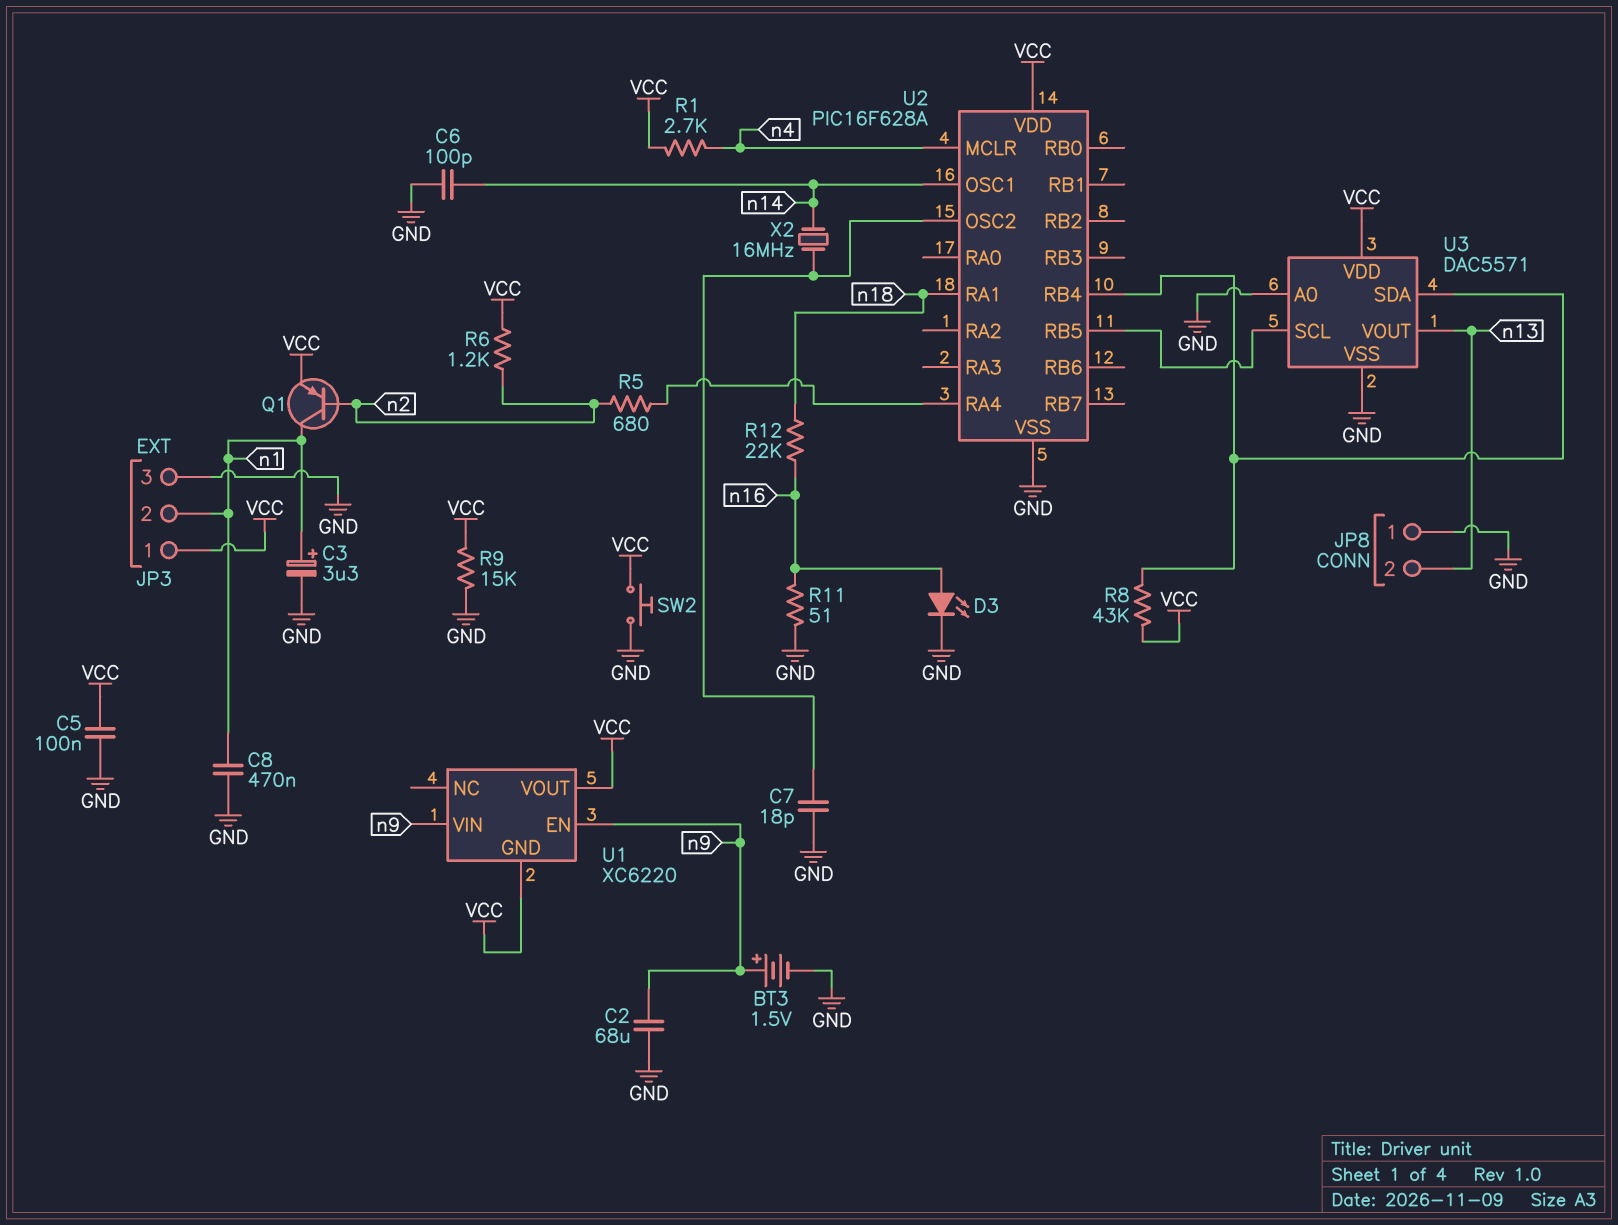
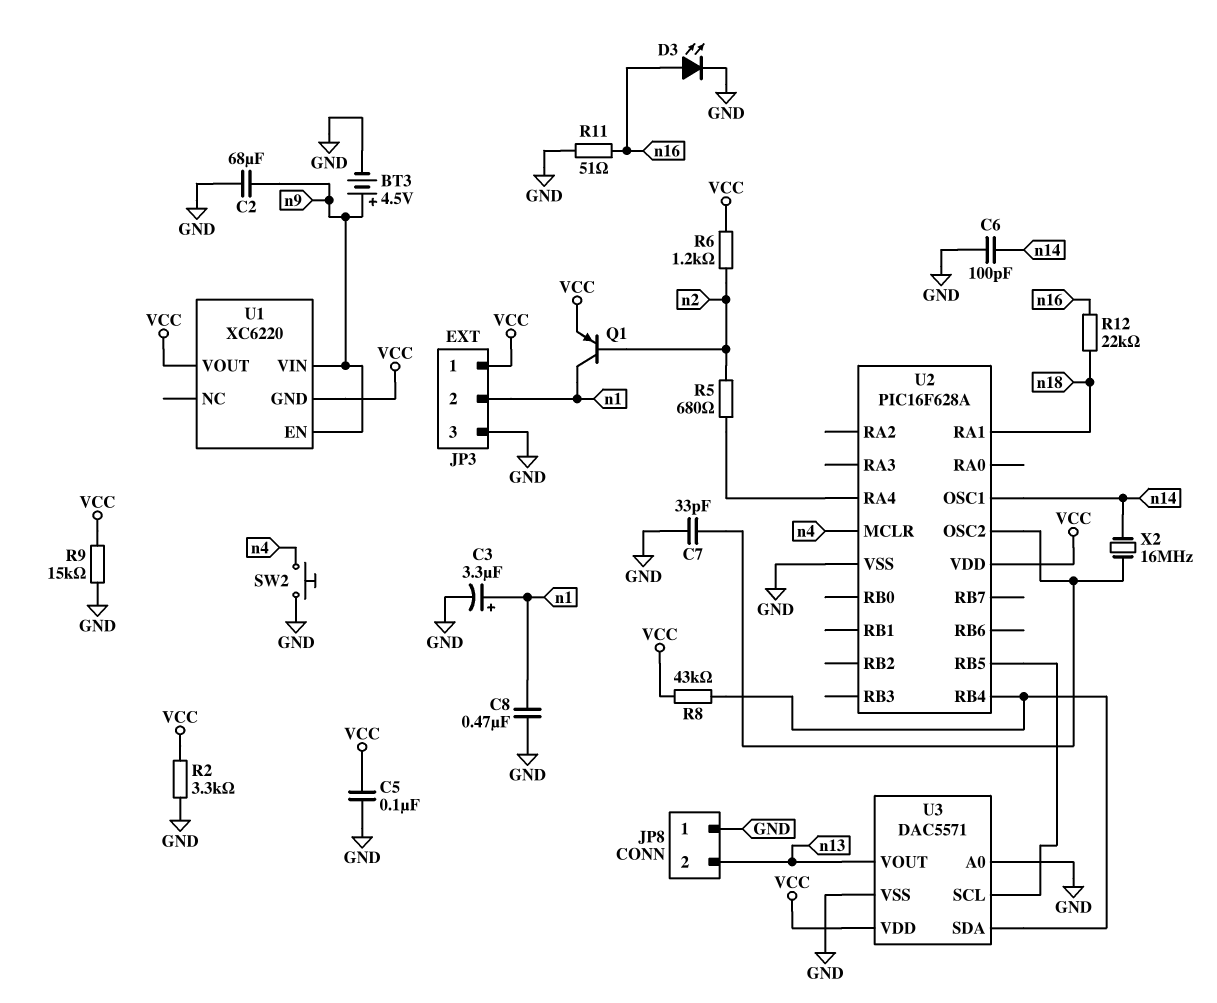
BT3: 1.5V (plus n9, minus GND) -> 4.5V (plus n9, minus GND)
C7: 18pF (GND, U2/OSC2) -> 33pF (GND, U2/OSC2)
R1: 2.7k (VCC, n4) -> none
R2: none -> 3.3k (GND, VCC)
SW2: button (GND, VCC) -> button (GND, n4)

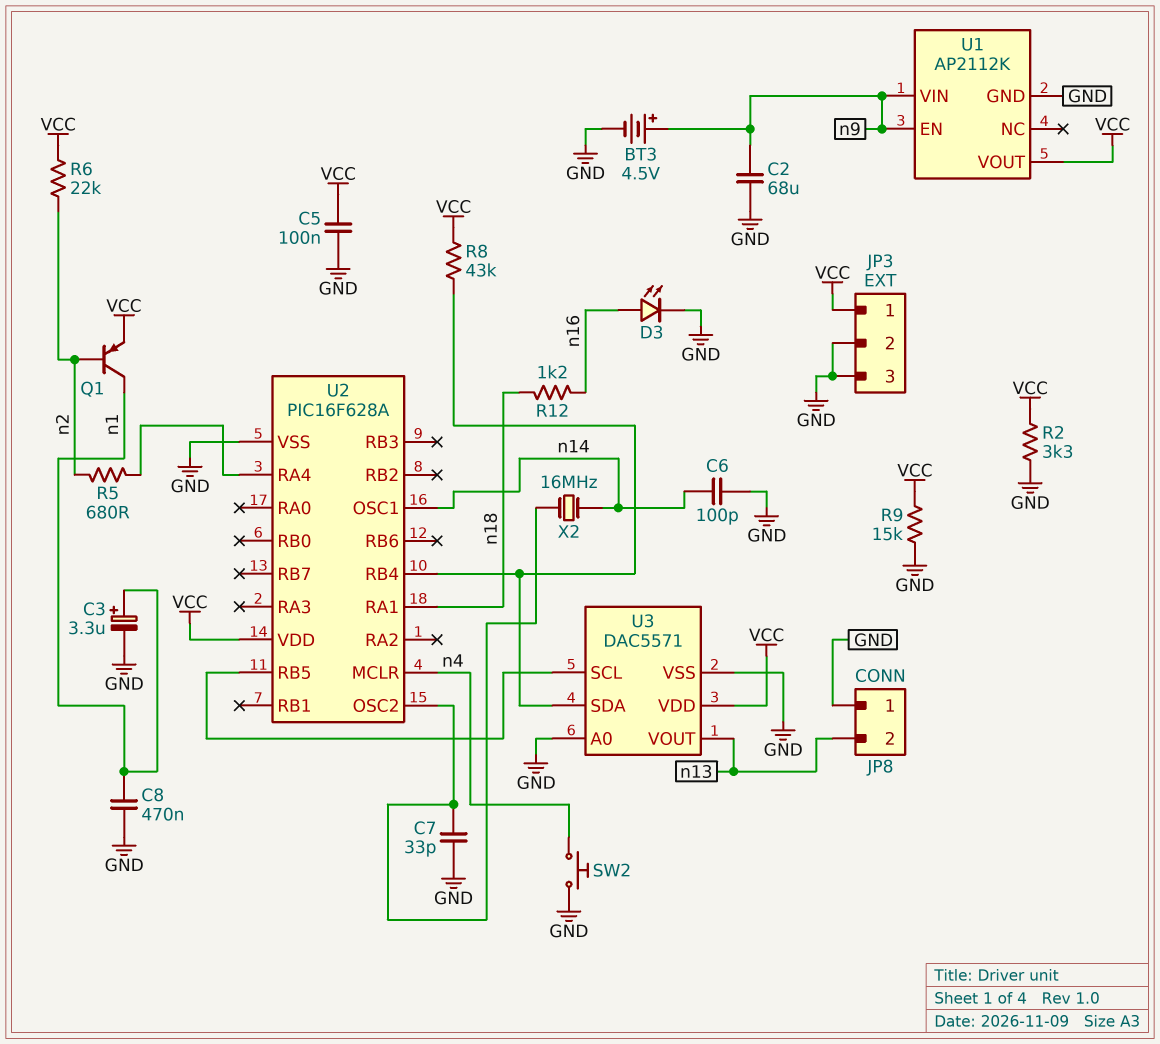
JP3 pin 2: n1 -> GND
R6: 1.2k (VCC, n2) -> 22k (VCC, n2)
R11: 51 (GND, n16) -> none
R12: 22k (n16, n18) -> 1.2k (n16, n18)
U1: XC6220 -> AP2112K
U1 pin GND: VCC -> GND

